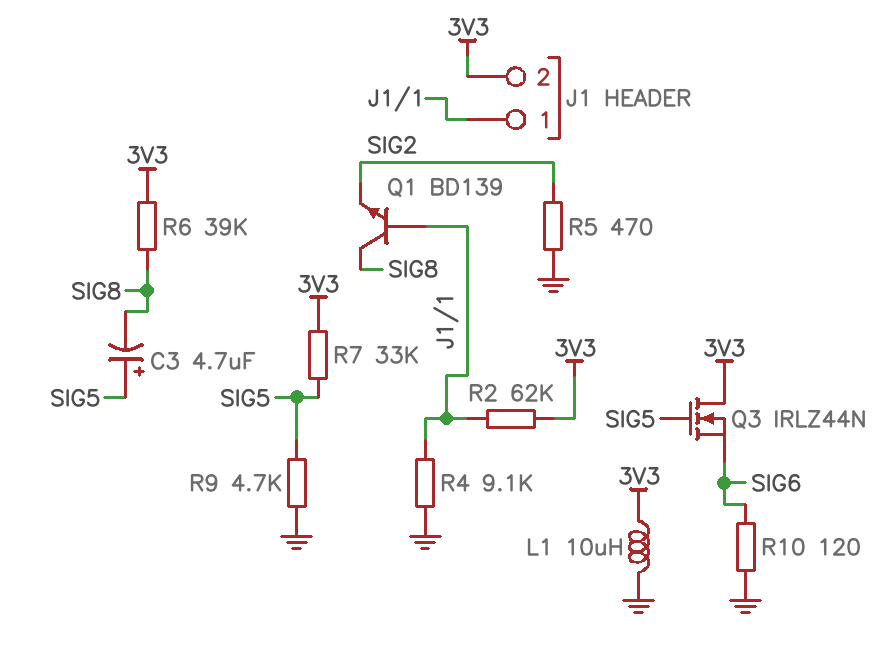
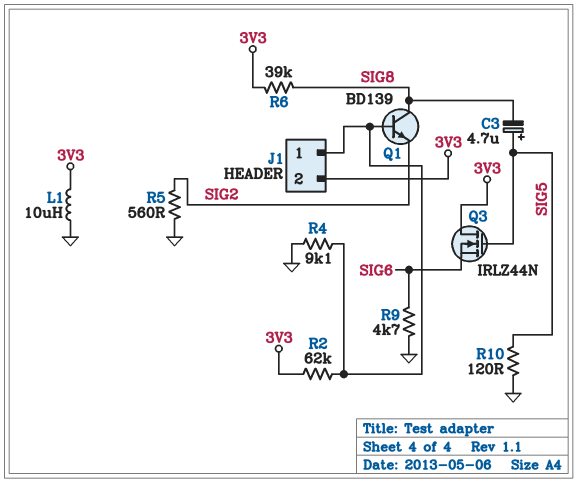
R5: 470 (GND, SIG2) -> 560 (GND, SIG2)
R7: 33k (3V3, SIG5) -> none
R9: 4.7k (GND, SIG5) -> 4.7k (GND, SIG6)
R10: 120 (GND, SIG6) -> 120 (GND, SIG5)

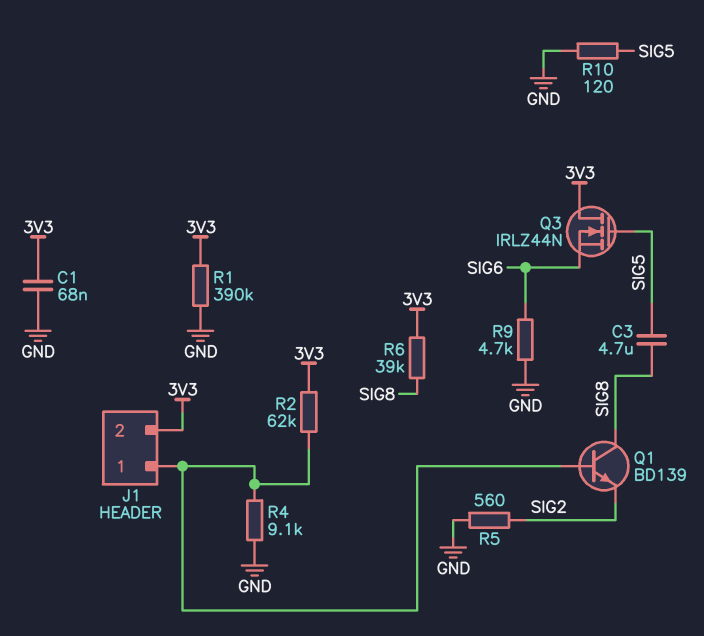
C1: none -> 68nF (3V3, GND)
C3: 4.7uF (plus SIG5, minus SIG8) -> 4.7uF (SIG5, SIG8)
L1: 10uH (3V3, GND) -> none
R1: none -> 390k (3V3, GND)

